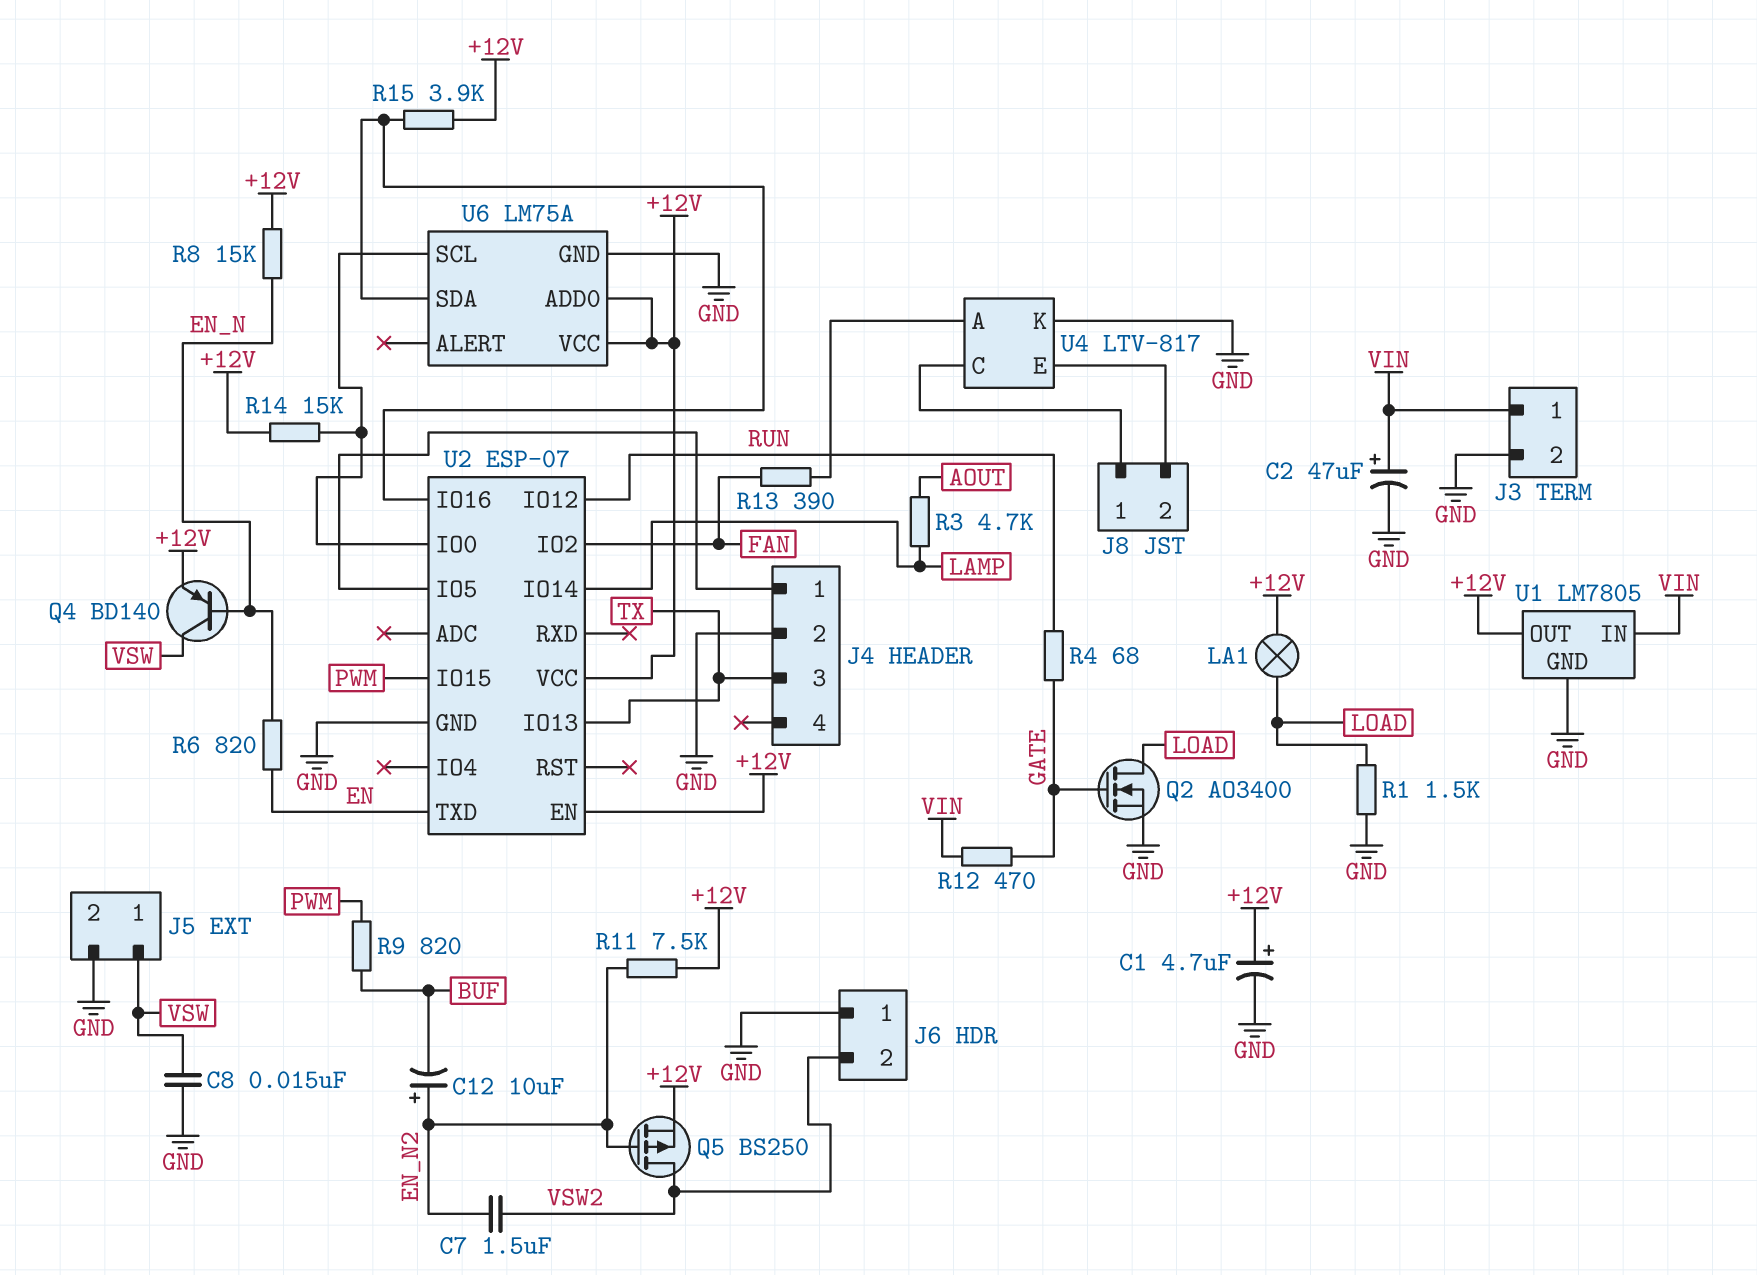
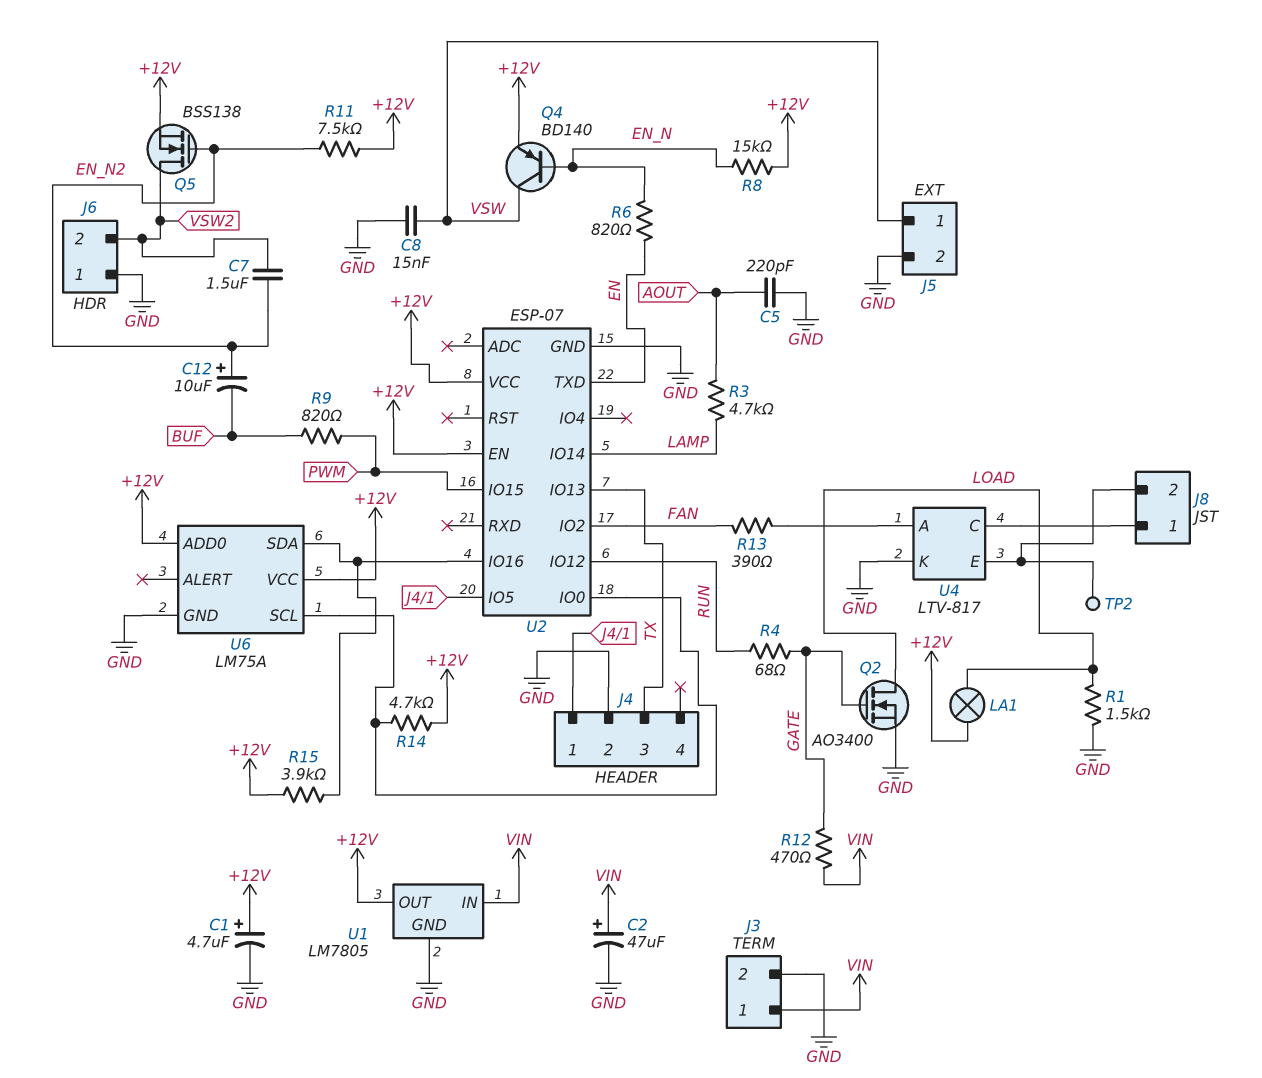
C5: none -> 220pF (AOUT, GND)
Q5: PMOS BS250 (G EN_N2, D VSW2, S +12V) -> NMOS BSS138 (G EN_N2, D VSW2, S +12V)
R14: 15k (+12V, U2/IO0) -> 4.7k (+12V, U2/IO0)
TP2: none -> test point (J8/2)

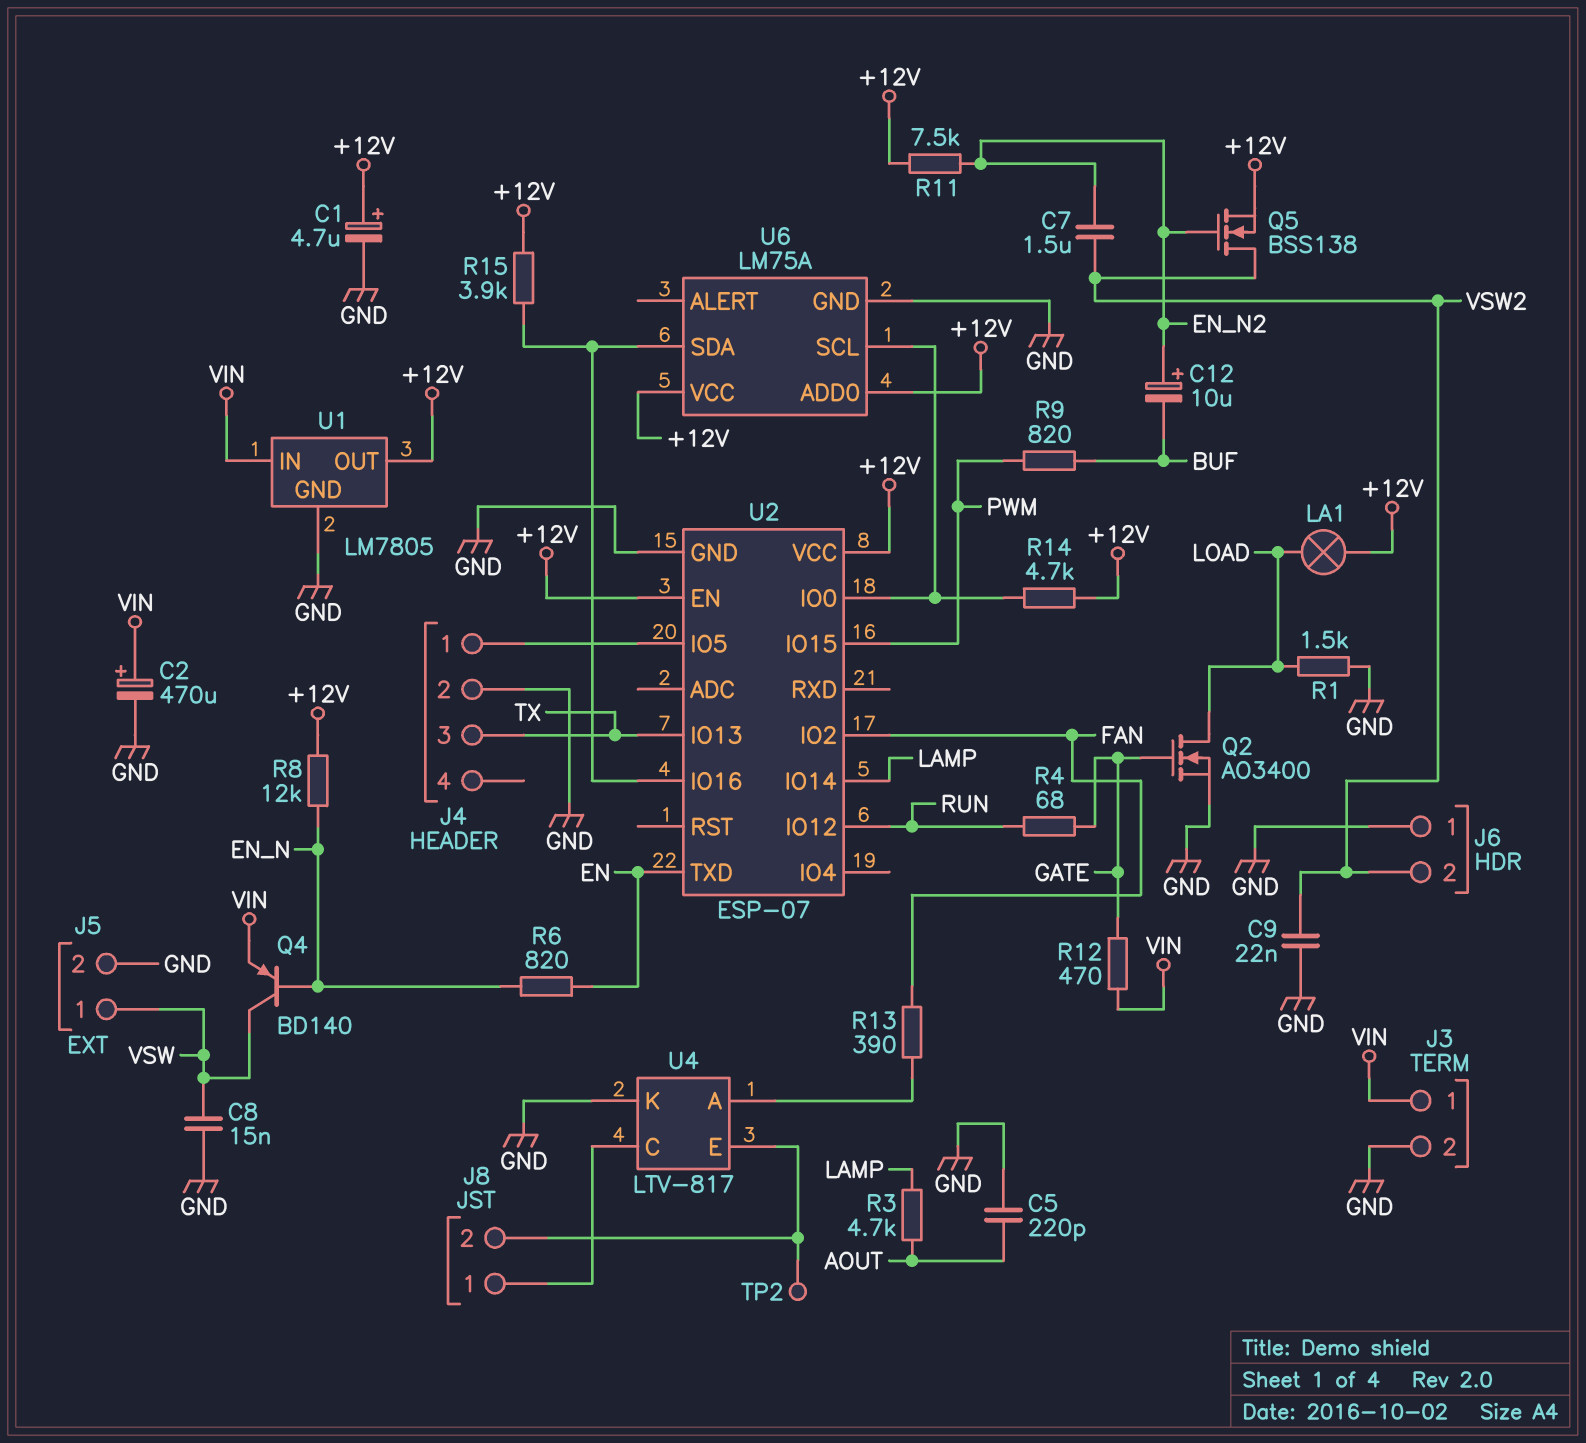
C2: 47uF (plus VIN, minus GND) -> 470uF (plus VIN, minus GND)
C9: none -> 22nF (GND, VSW2)
Q4: PNP BD140 (B EN_N, C VSW, E +12V) -> PNP BD140 (B EN_N, C VSW, E VIN)
R8: 15k (+12V, EN_N) -> 12k (+12V, EN_N)

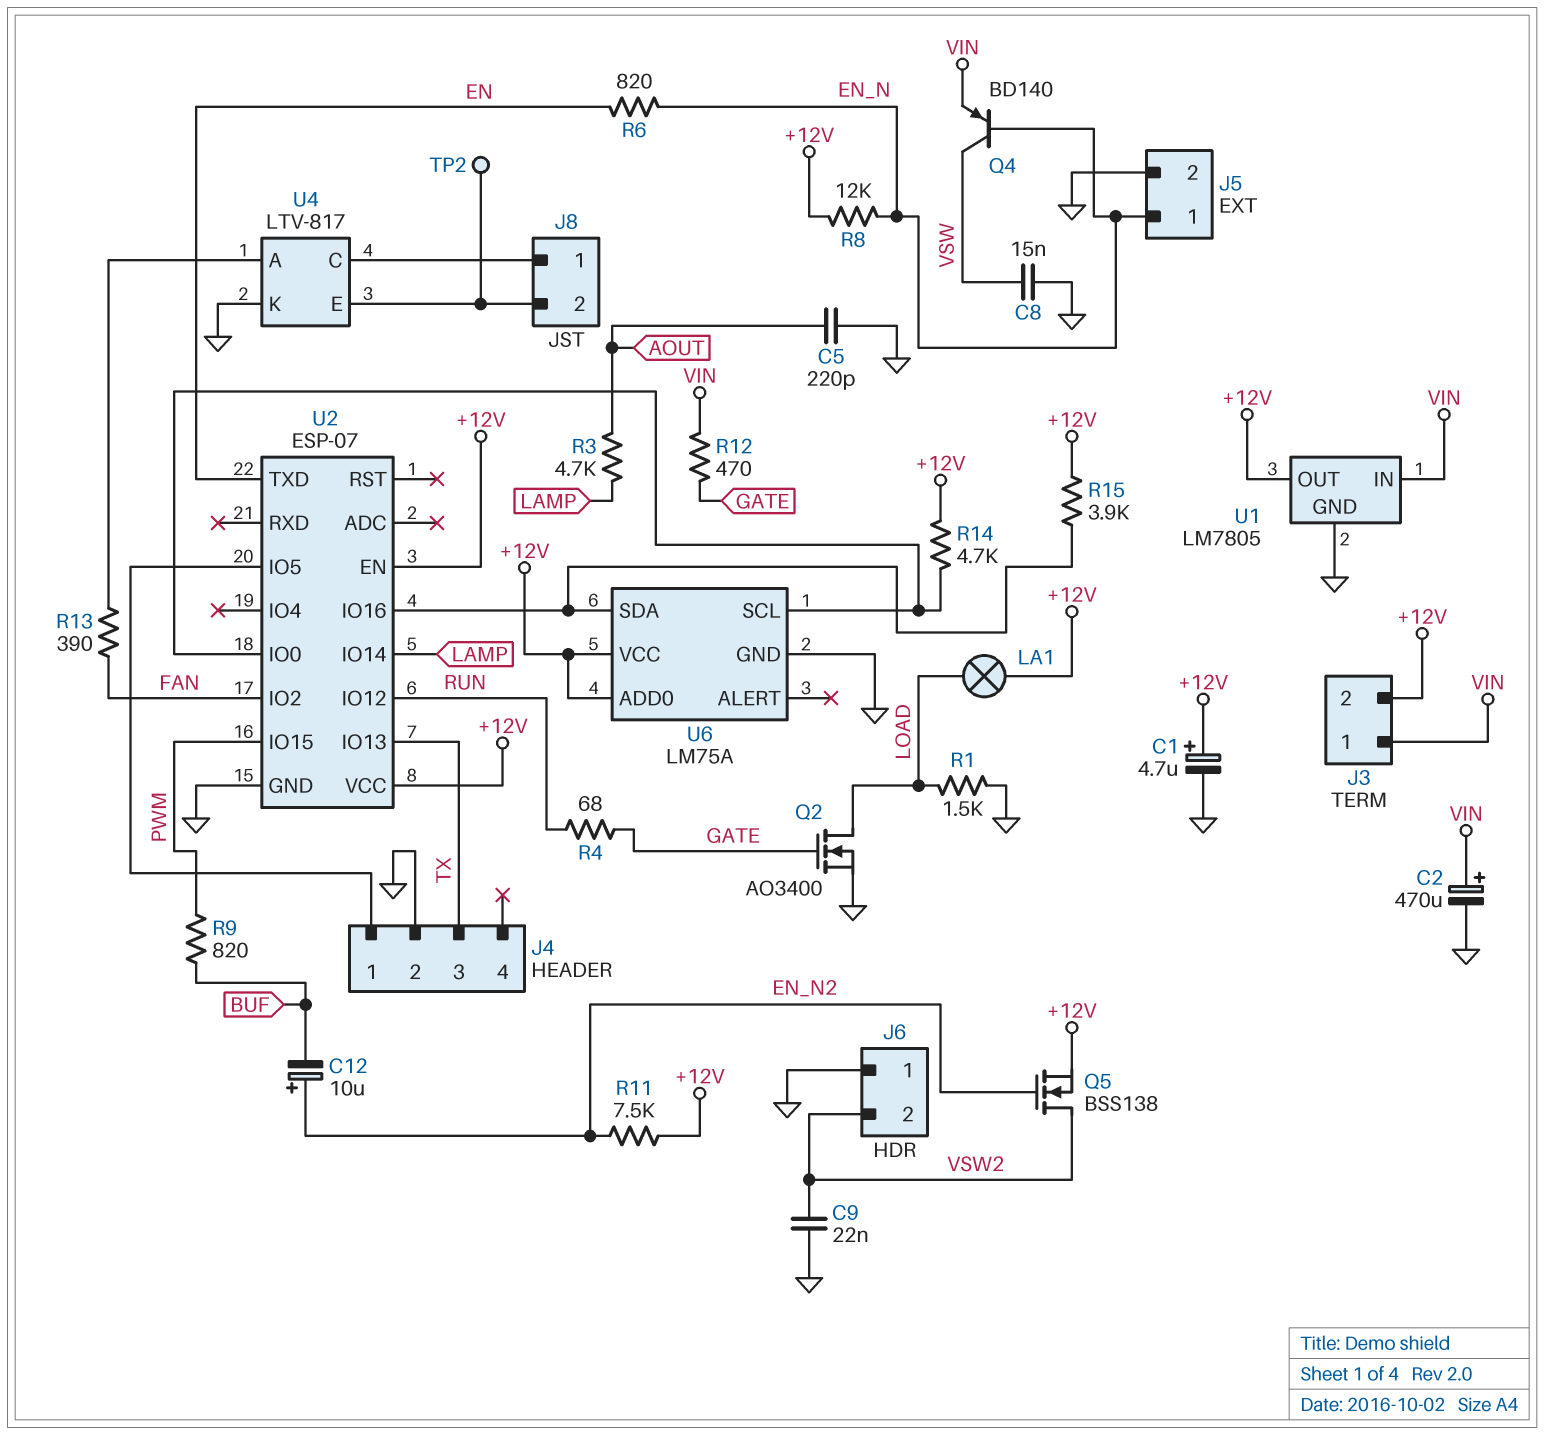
C7: 1.5uF (EN_N2, VSW2) -> none
J3 pin 2: GND -> +12V
J5 pin 1: VSW -> EN_N

